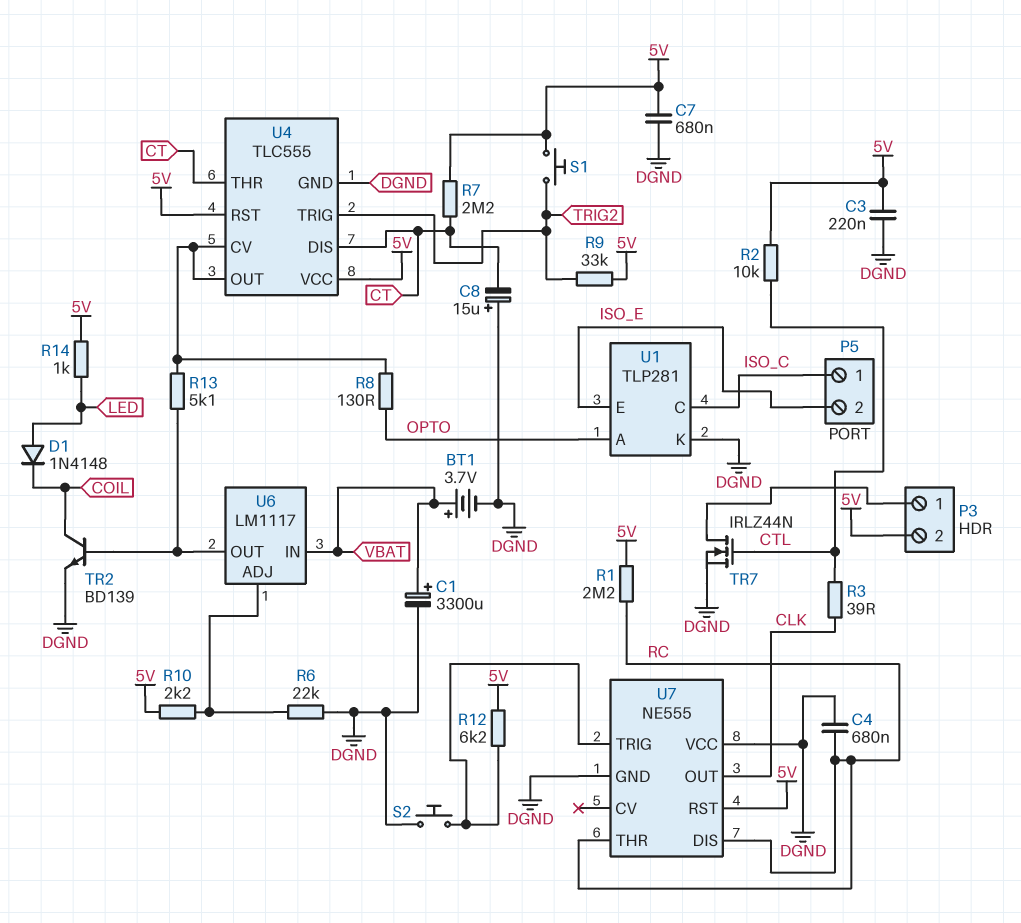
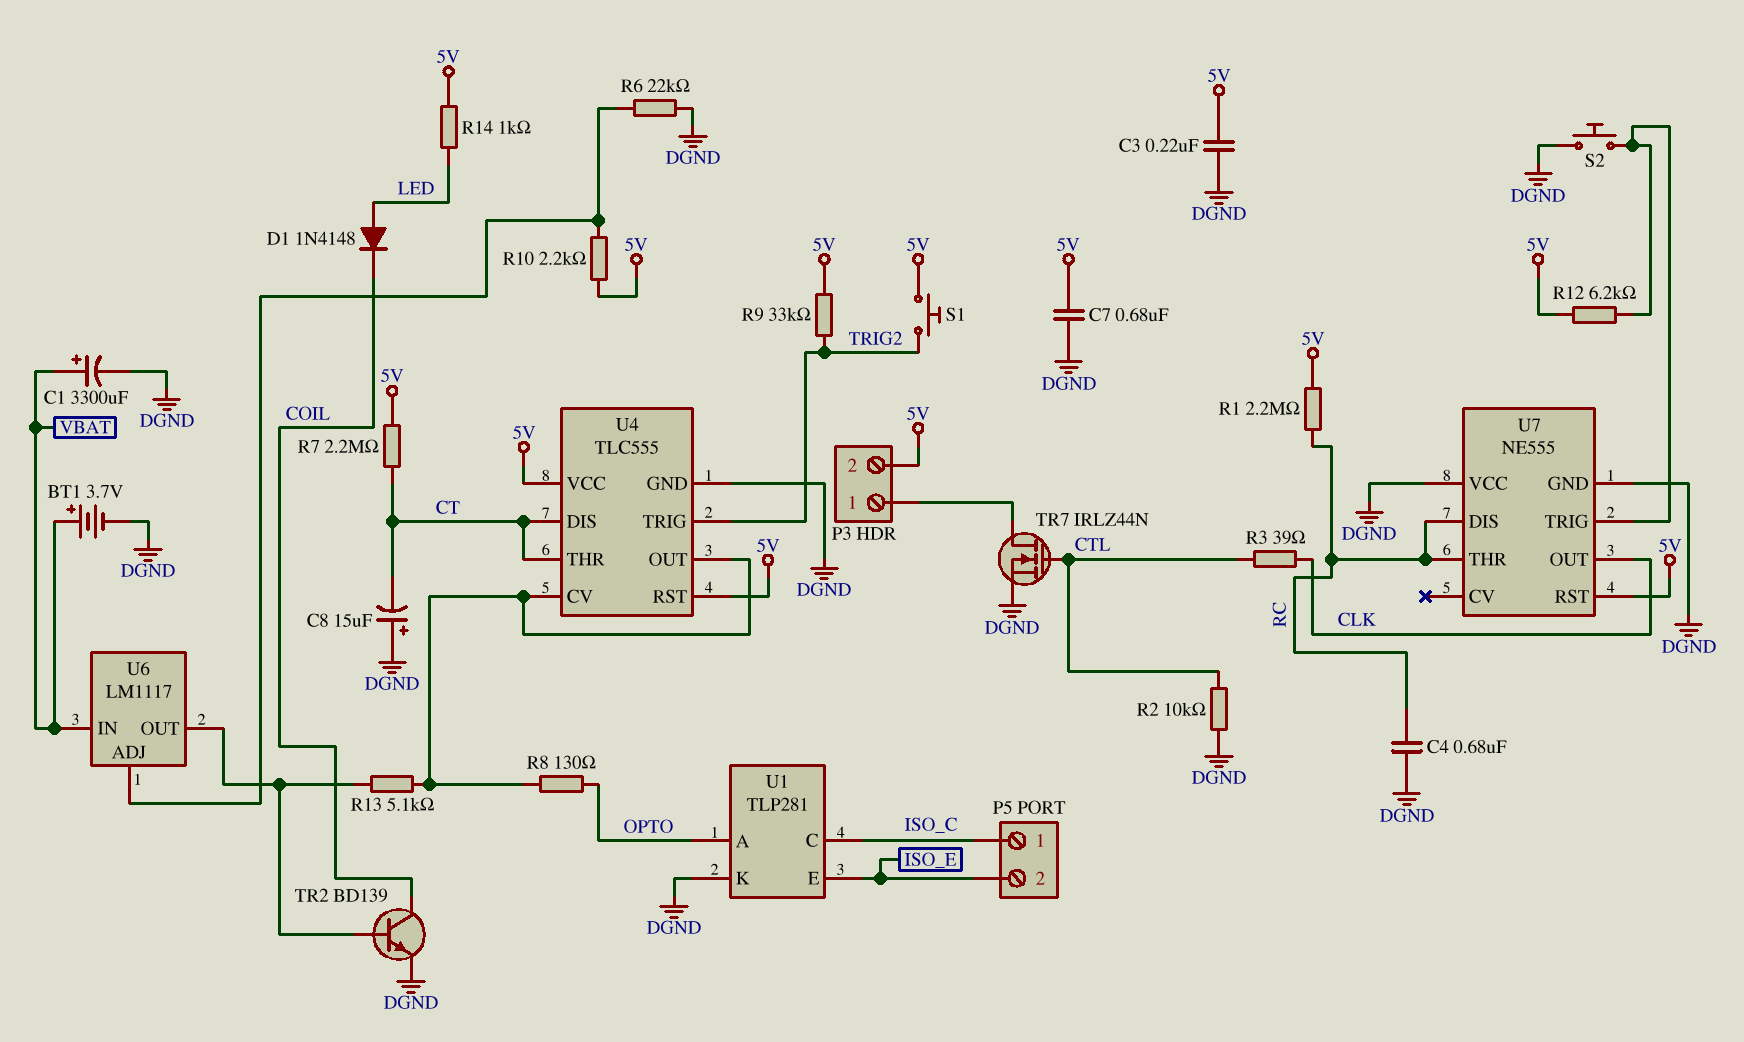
R2: 10k (5V, CTL) -> 10k (CTL, DGND)

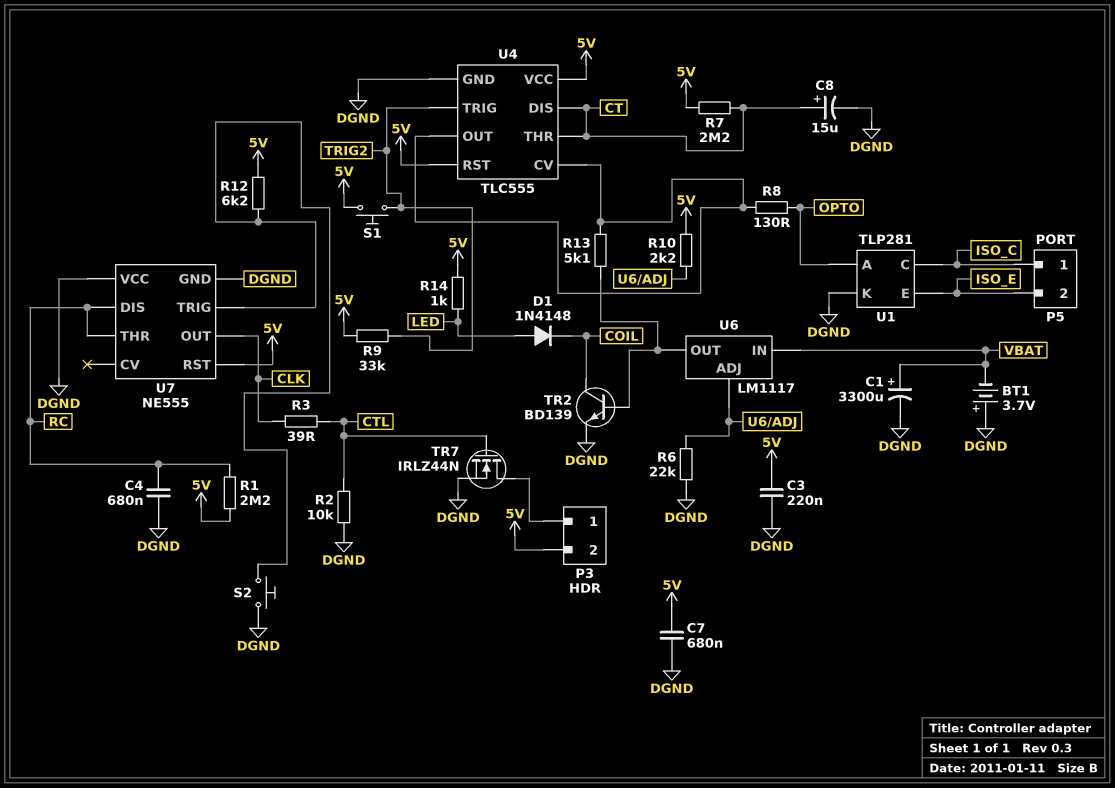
BT1: 3.7V (plus VBAT, minus DGND) -> 3.7V (plus DGND, minus VBAT)
C8: 15uF (plus DGND, minus CT) -> 15uF (plus CT, minus DGND)

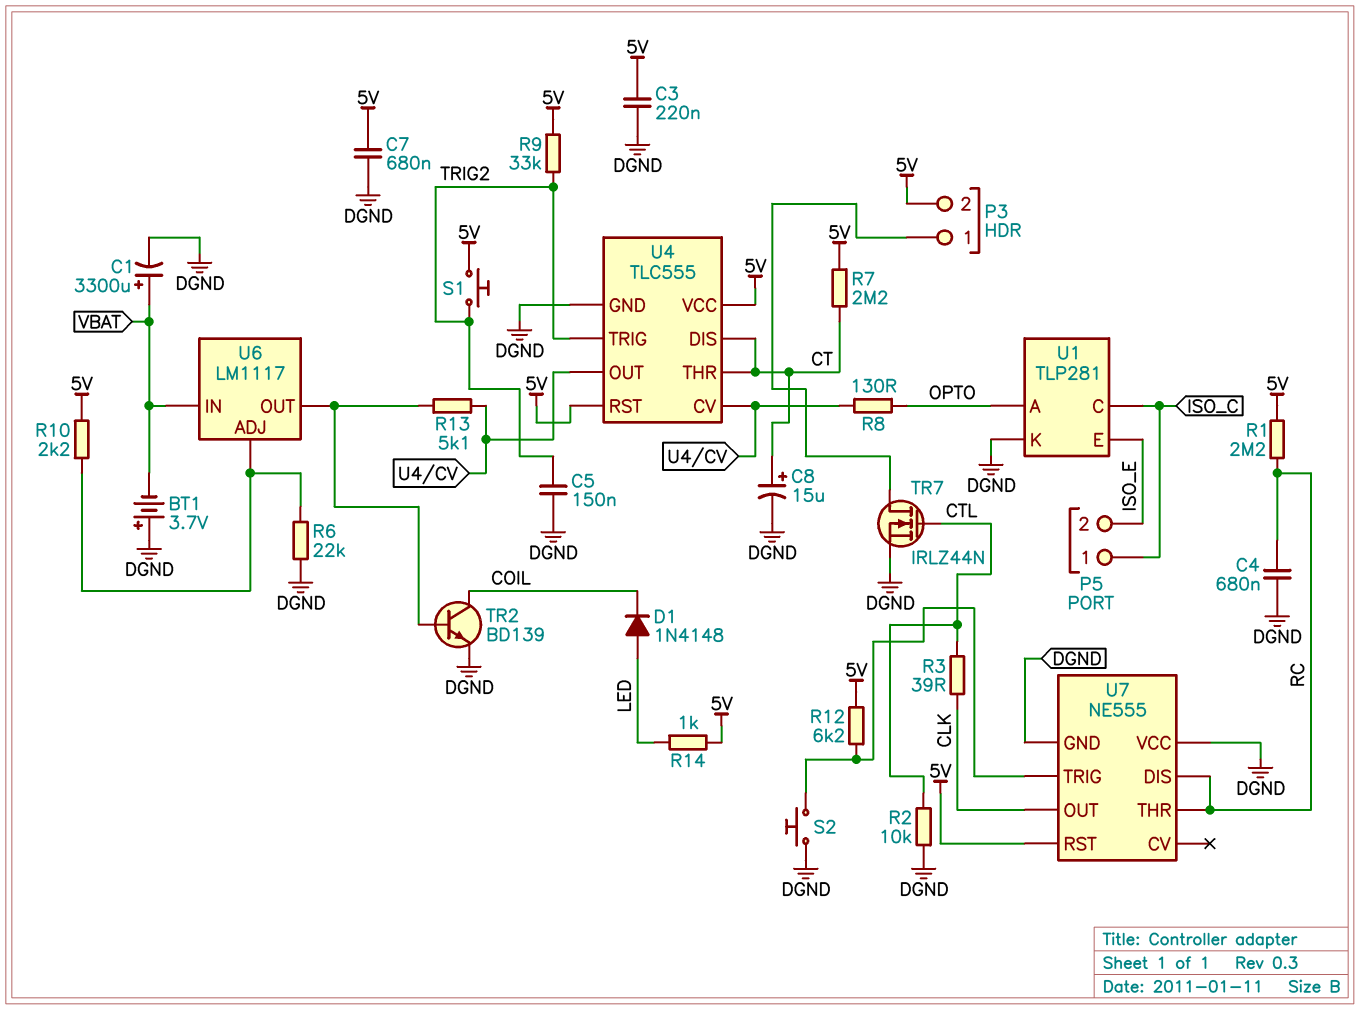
C5: none -> 150nF (DGND, TRIG2)

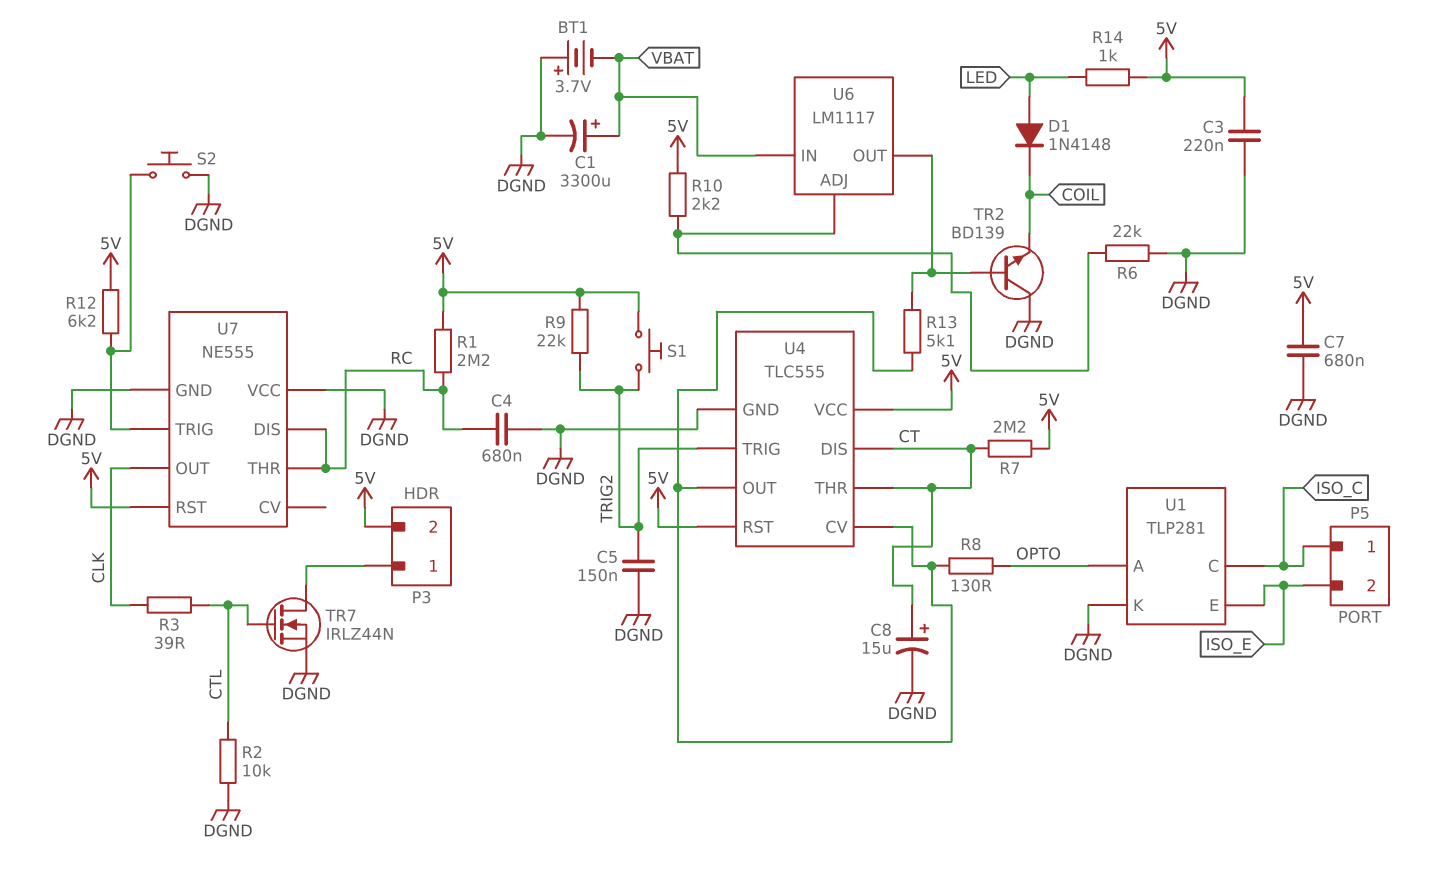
R9: 33k (5V, TRIG2) -> 22k (5V, TRIG2)
TR2: NPN BD139 (B U6/OUT, C COIL, E DGND) -> NPN BD139 (B U6/OUT, C DGND, E COIL)

